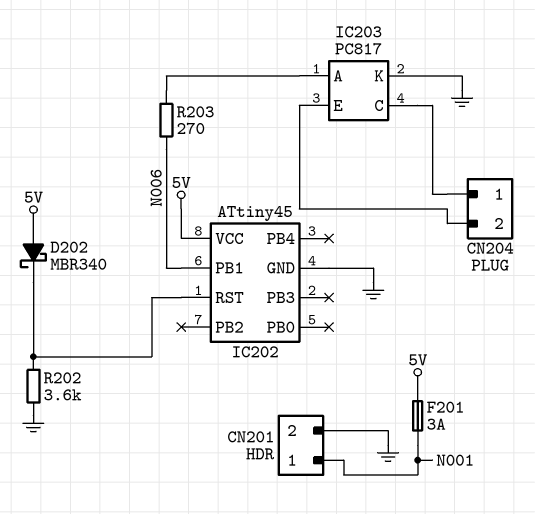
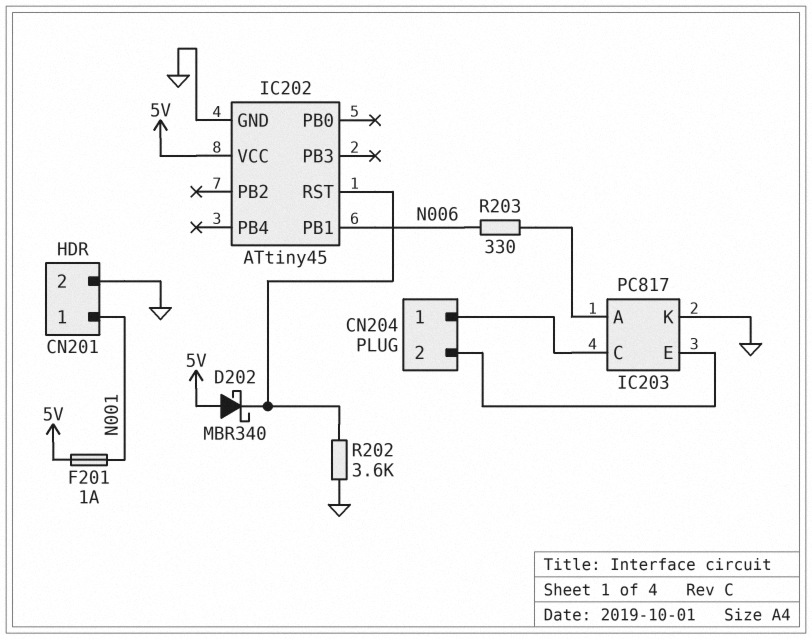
F201: 3A (5V, N001) -> 1A (5V, N001)
R203: 270 (IC203/A, N006) -> 330 (IC203/A, N006)

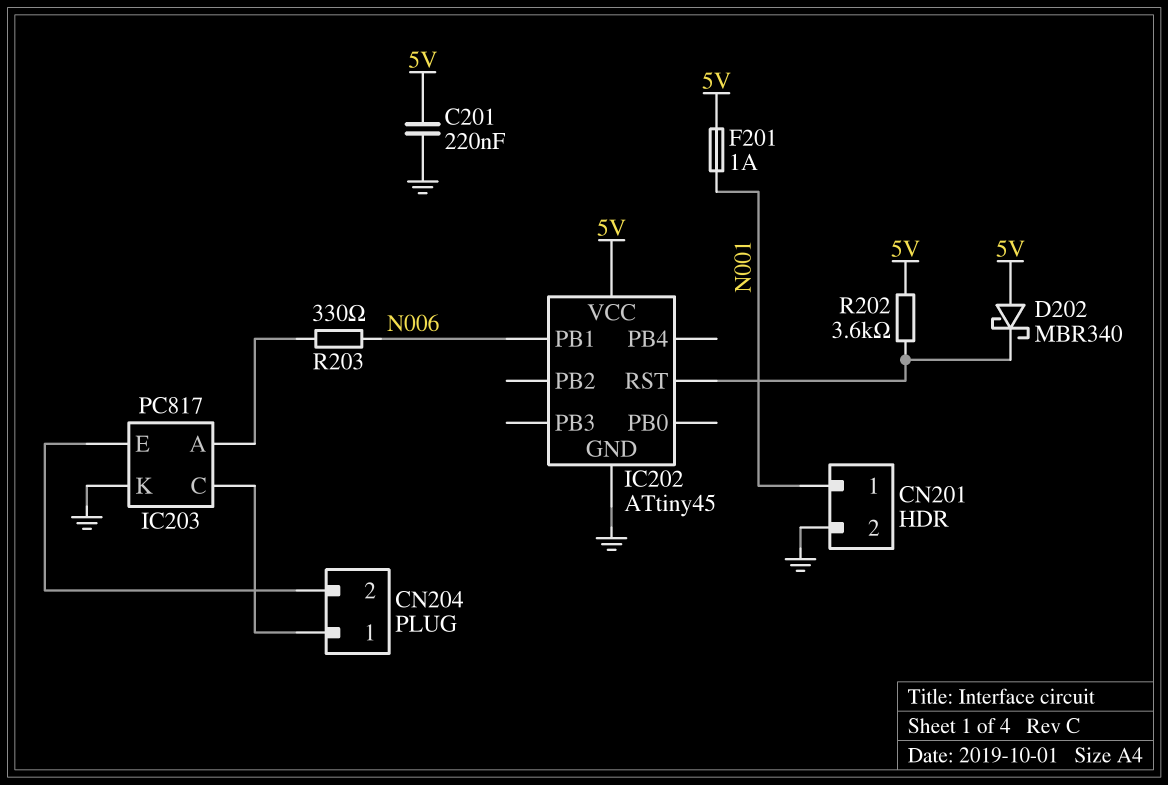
C201: none -> 220nF (5V, GND)
R202: 3.6k (GND, IC202/RST) -> 3.6k (5V, IC202/RST)

